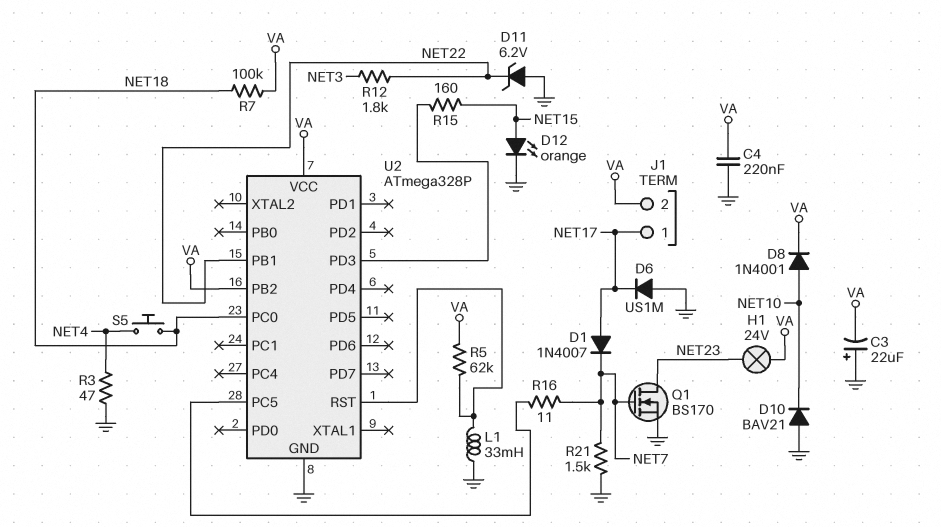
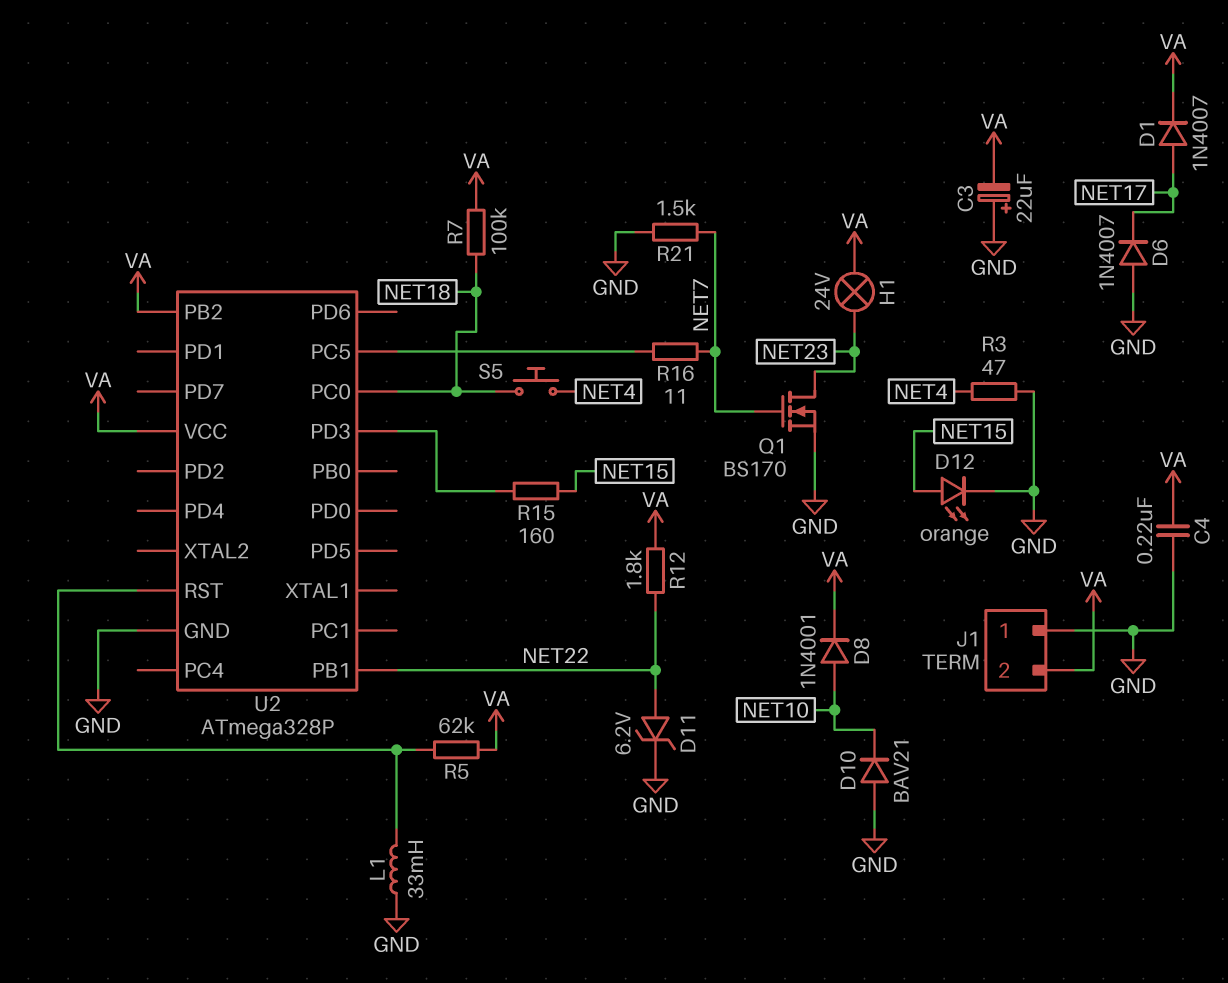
D1: diode 1N4007 (A NET17, K NET7) -> diode 1N4007 (A NET17, K VA)
D6: diode US1M (A GND, K NET17) -> diode 1N4007 (A GND, K NET17)
D11: zener 6.2V (A GND, K NET22) -> zener 6.2V (A NET22, K GND)
J1 pin 1: NET17 -> GND
R12: 1.8k (NET3, NET22) -> 1.8k (NET22, VA)

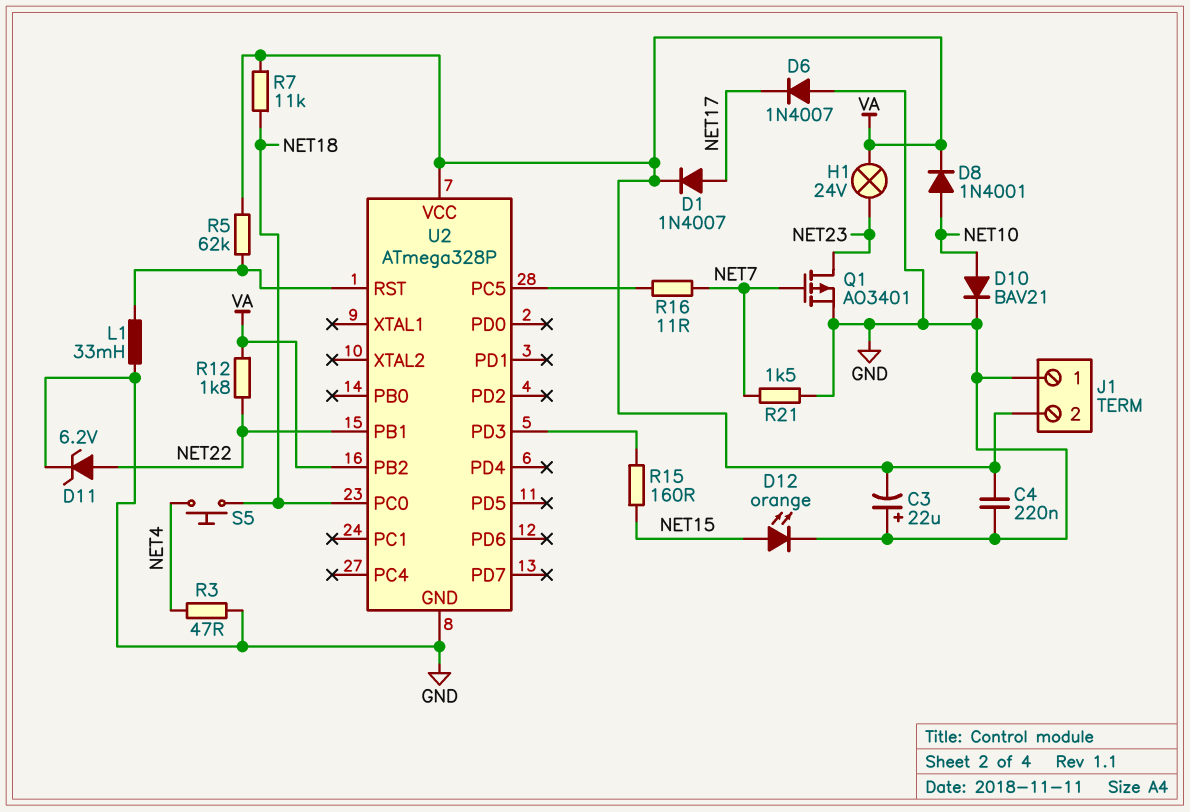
D10: diode BAV21 (A GND, K NET10) -> diode BAV21 (A NET10, K GND)
Q1: NMOS BS170 (G NET7, D NET23, S GND) -> PMOS AO3401 (G NET7, D NET23, S GND)
R7: 100k (NET18, VA) -> 11k (NET18, VA)

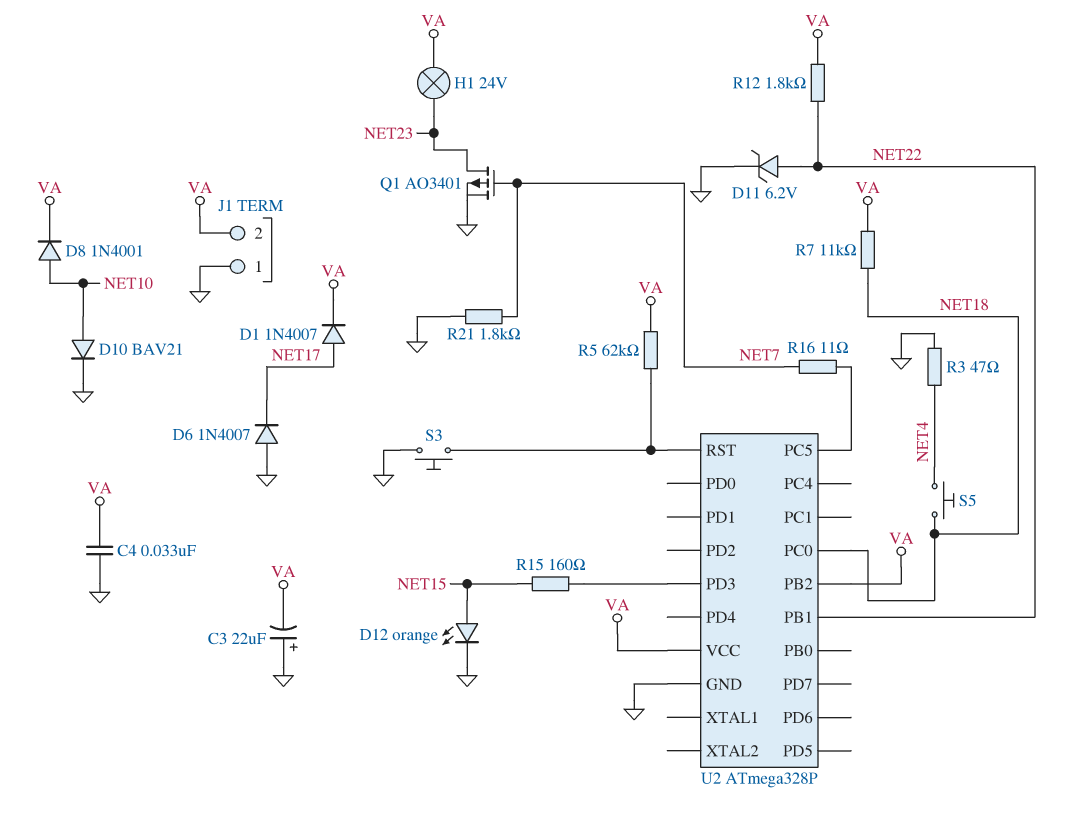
C4: 220nF (GND, VA) -> 33nF (GND, VA)
L1: 33mH (GND, U2/RST) -> none
R21: 1.5k (GND, NET7) -> 1.8k (GND, NET7)
S3: none -> button (GND, U2/RST)

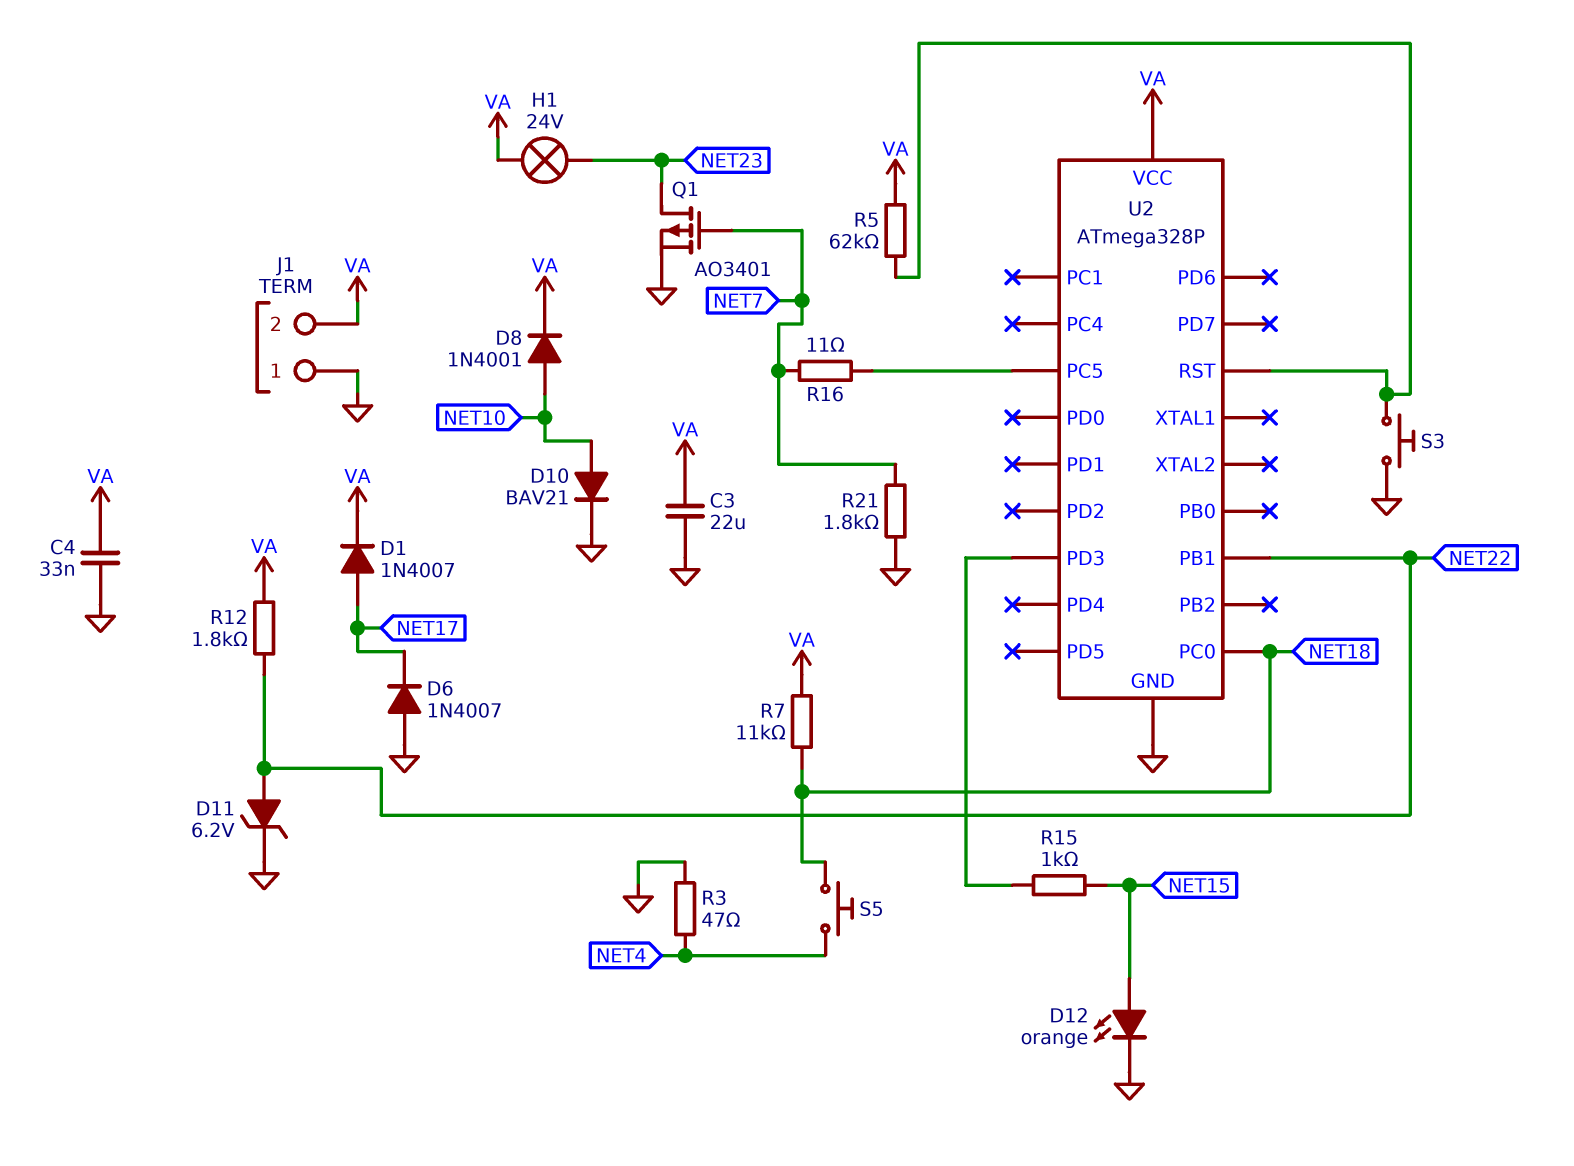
C3: 22uF (plus GND, minus VA) -> 22uF (GND, VA)
R15: 160 (NET15, U2/PD3) -> 1k (NET15, U2/PD3)
U2 pin PB2: VA -> none

